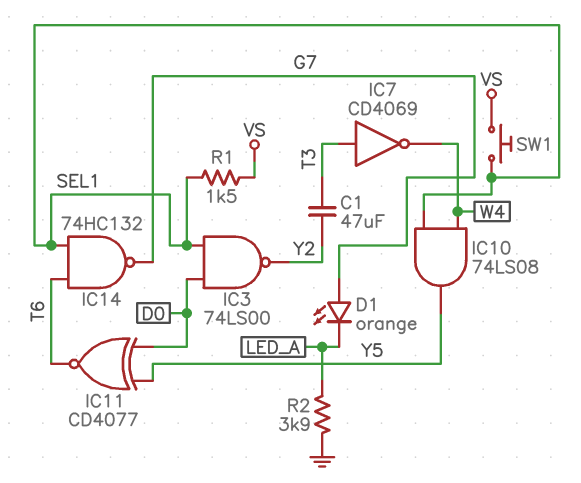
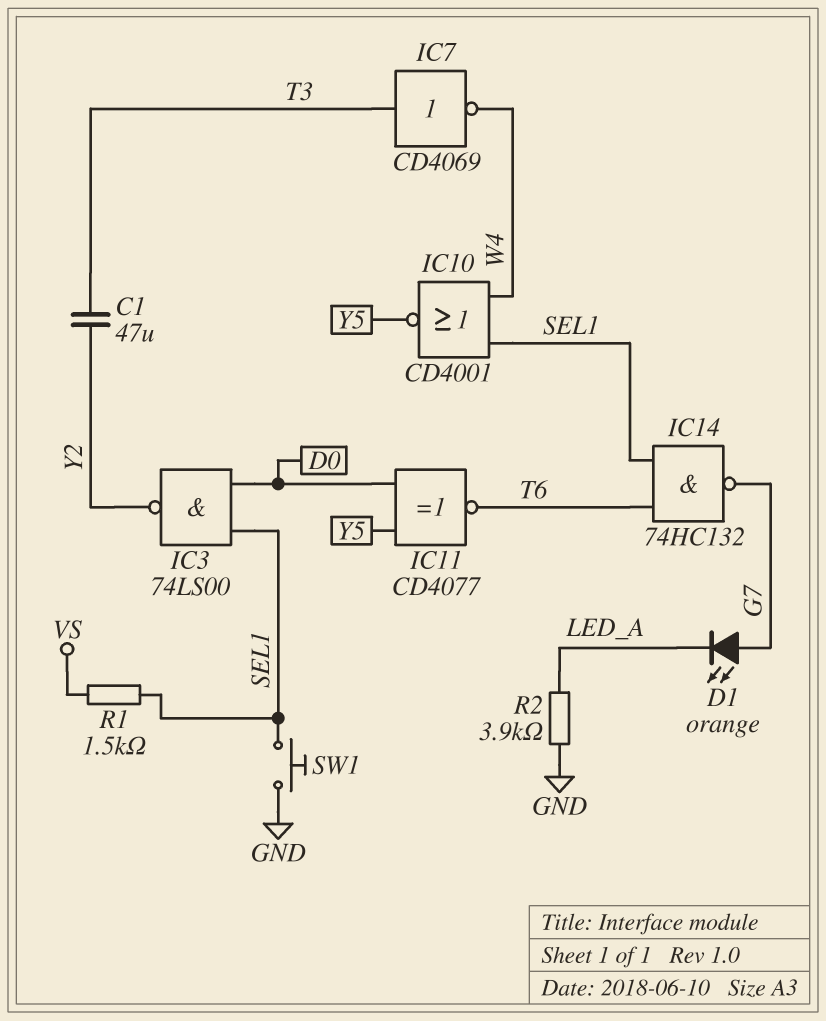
IC10: AND 74LS08 (in SEL1, in W4, out Y5) -> NOR CD4001 (in SEL1, in W4, out Y5)
SW1: button (SEL1, VS) -> button (GND, SEL1)

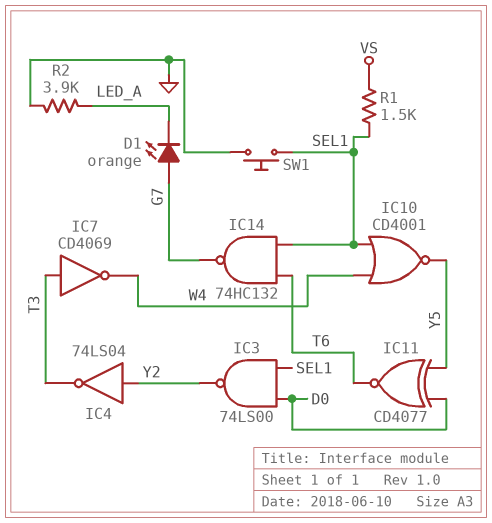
C1: 47uF (T3, Y2) -> none
IC4: none -> NOT 74LS04 (in Y2, out T3)

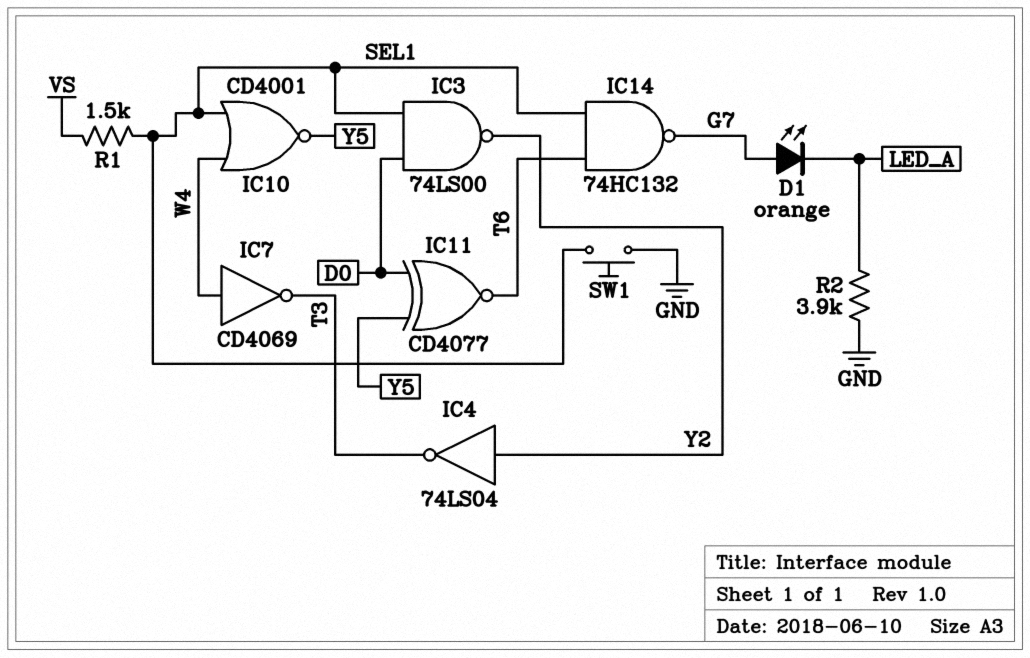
IC7: NOT CD4069 (in T3, out W4) -> NOT CD4069 (in W4, out T3)

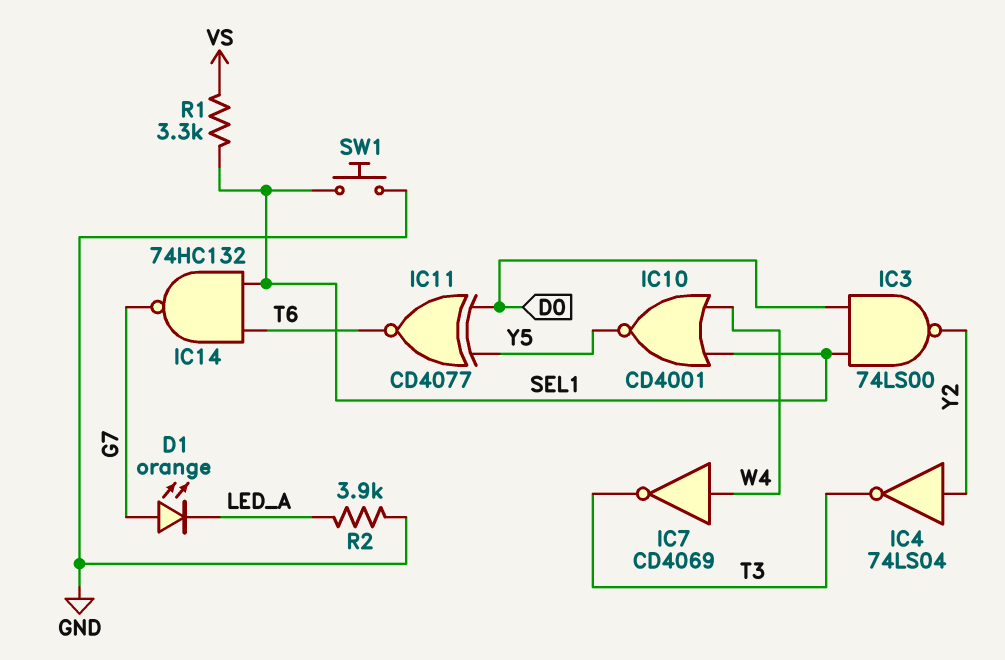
R1: 1.5k (SEL1, VS) -> 3.3k (SEL1, VS)

